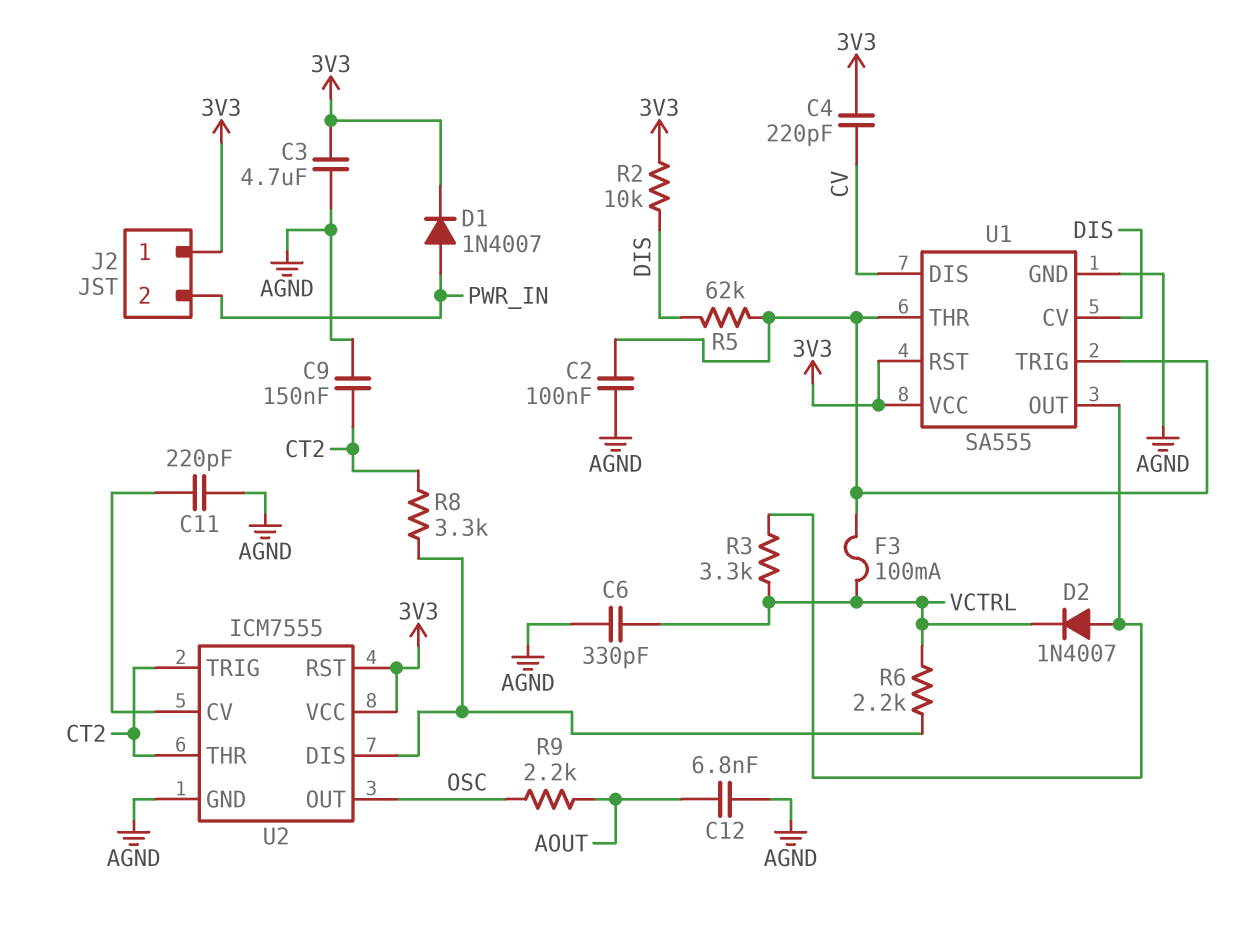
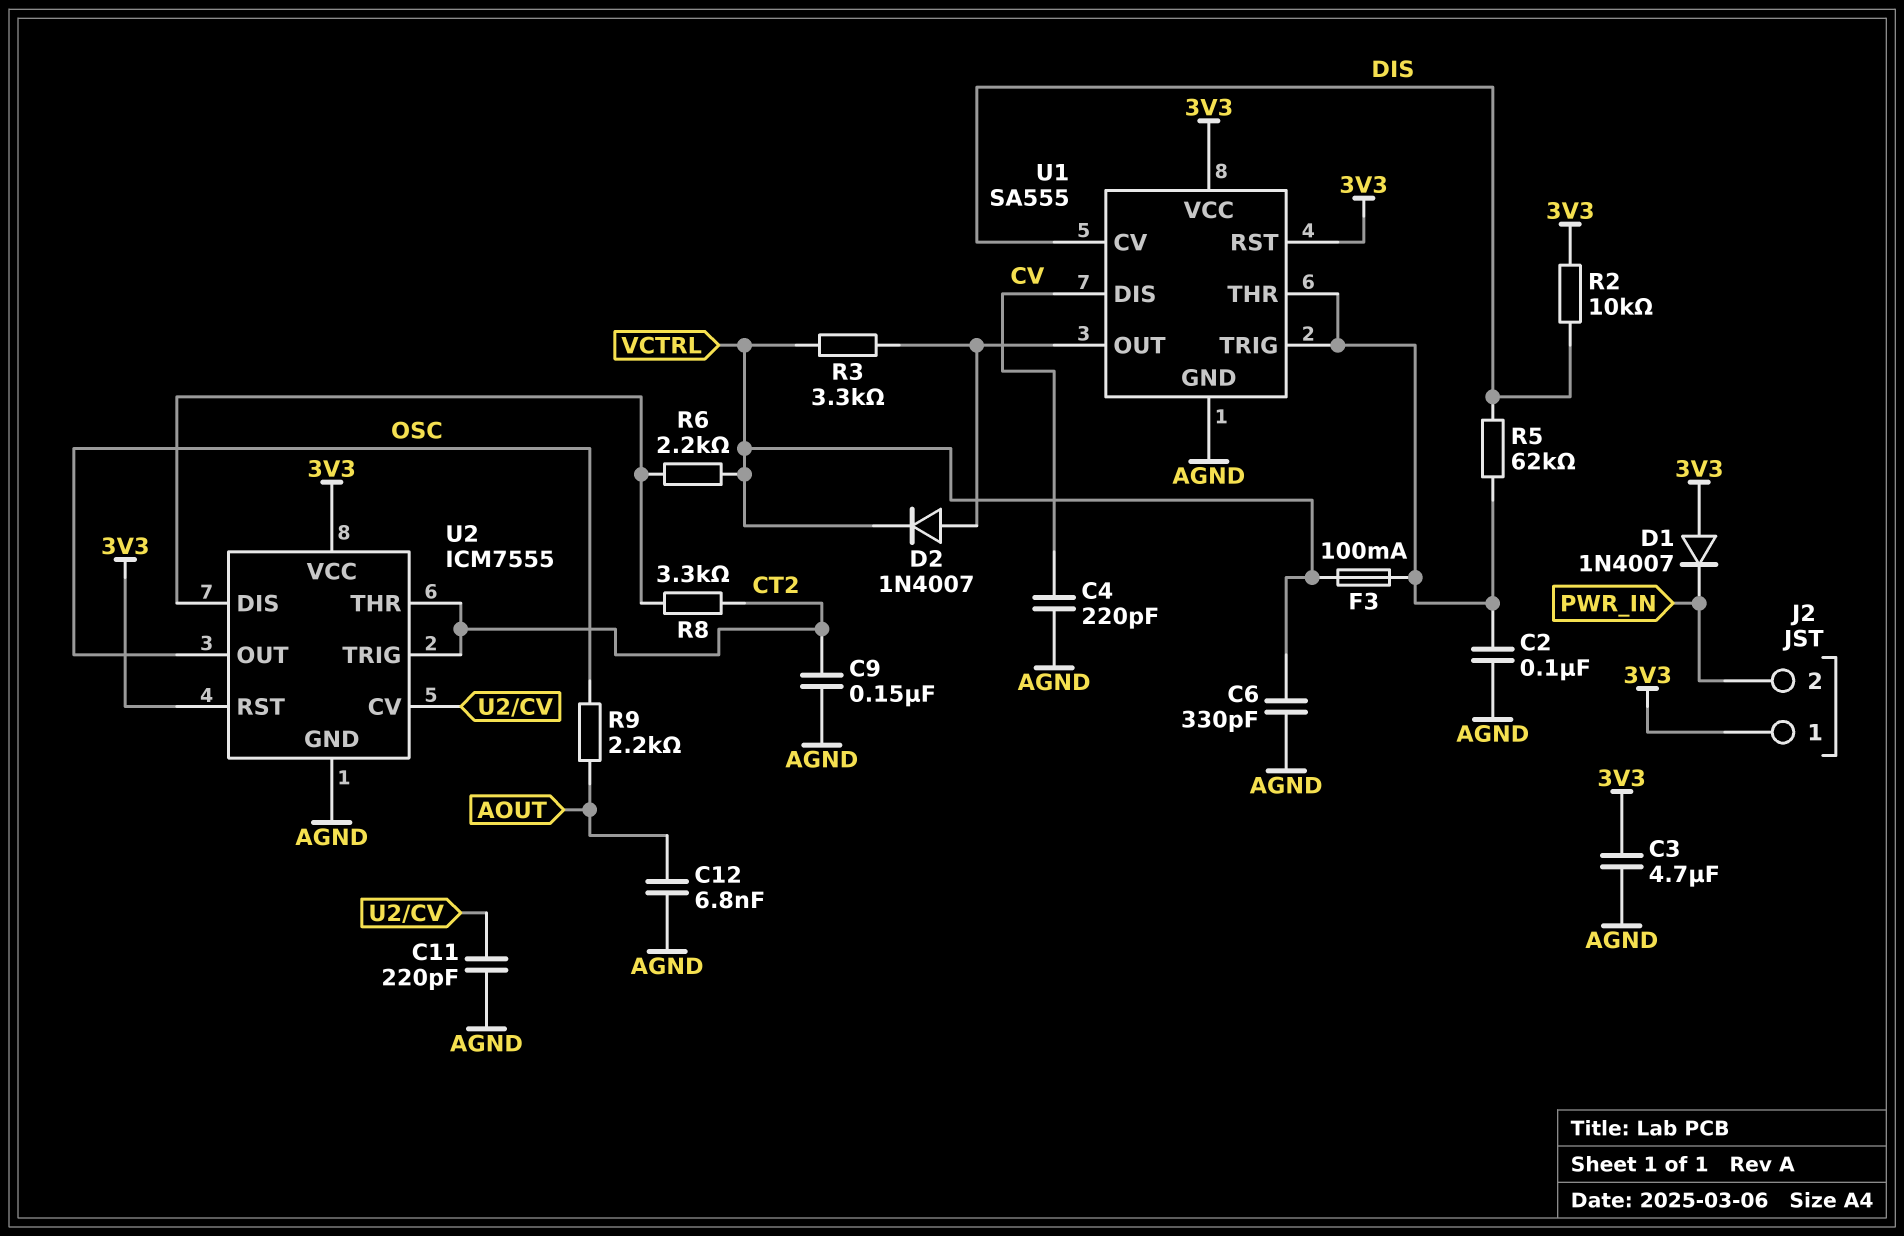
C4: 220pF (3V3, CV) -> 220pF (AGND, CV)
D1: diode 1N4007 (A PWR_IN, K 3V3) -> diode 1N4007 (A 3V3, K PWR_IN)

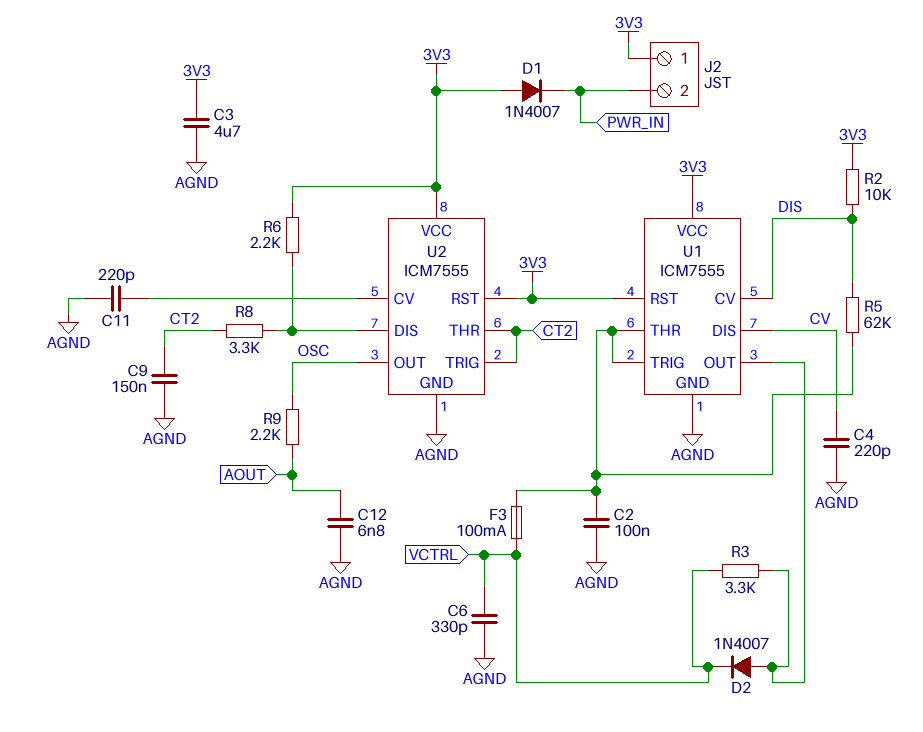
R6: 2.2k (U2/DIS, VCTRL) -> 2.2k (3V3, U2/DIS)
U1: SA555 -> ICM7555

